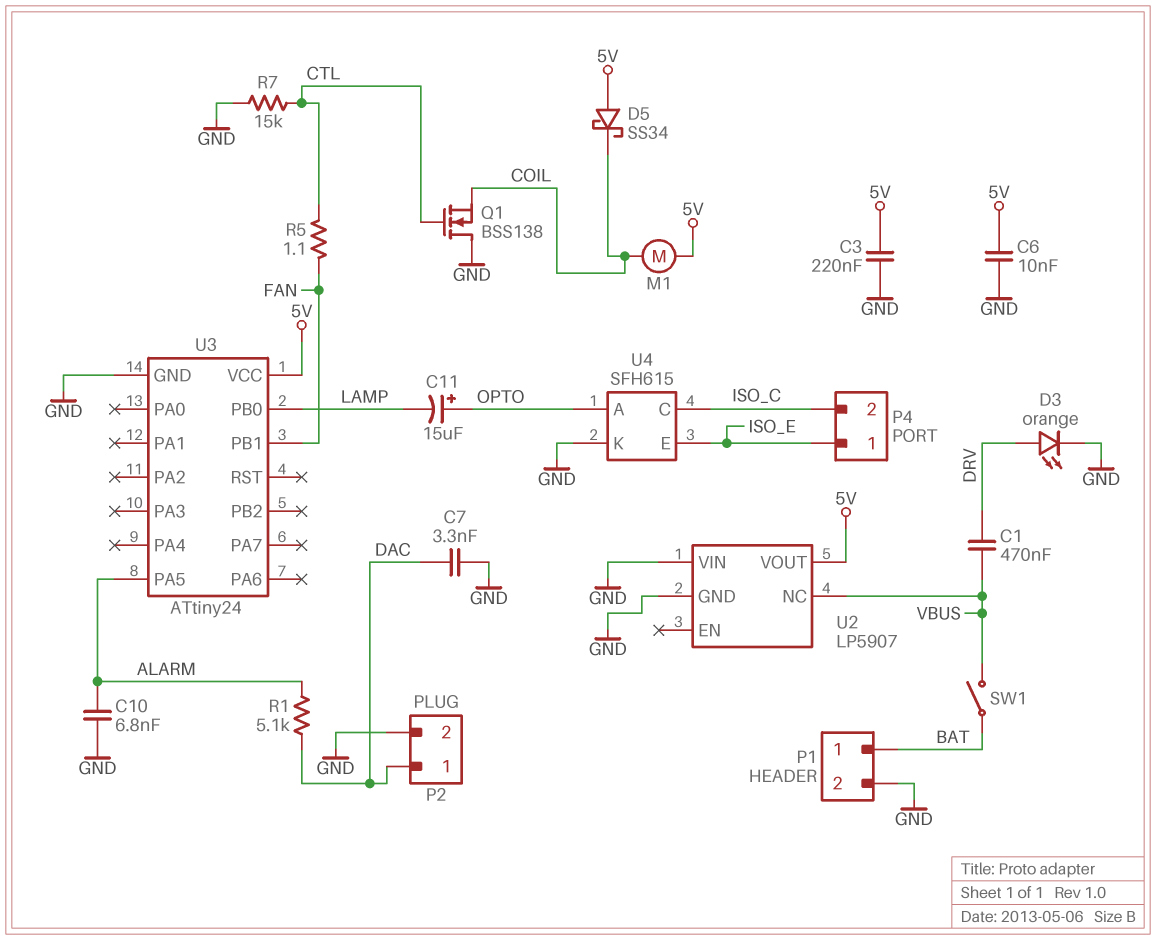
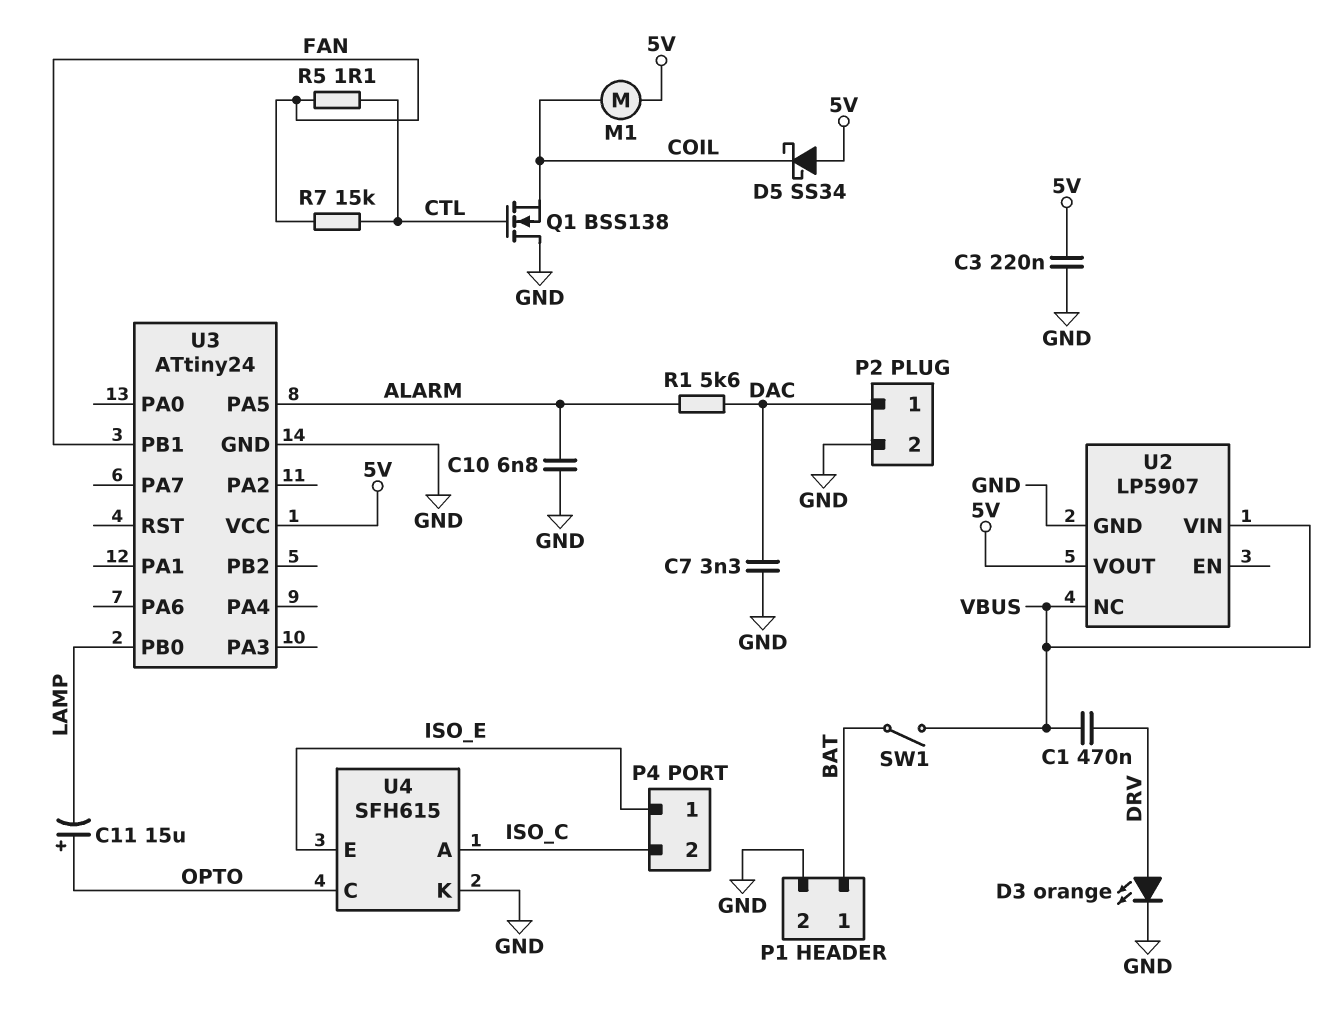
C6: 10nF (5V, GND) -> none
R1: 5.1k (ALARM, DAC) -> 5.6k (ALARM, DAC)
R7: 15k (CTL, GND) -> 15k (CTL, FAN)
U2 pin VIN: GND -> VBUS
U4 pin A: OPTO -> ISO_C
U4 pin C: ISO_C -> OPTO

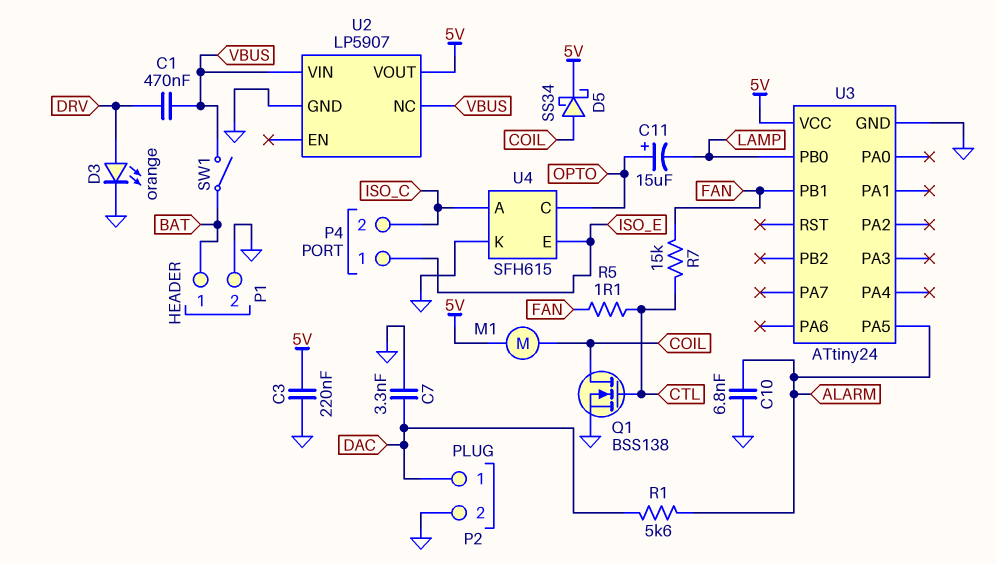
D5: schottky SS34 (A 5V, K COIL) -> schottky SS34 (A COIL, K 5V)
Q1: NMOS BSS138 (G CTL, D GND, S COIL) -> NMOS BSS138 (G CTL, D COIL, S GND)

